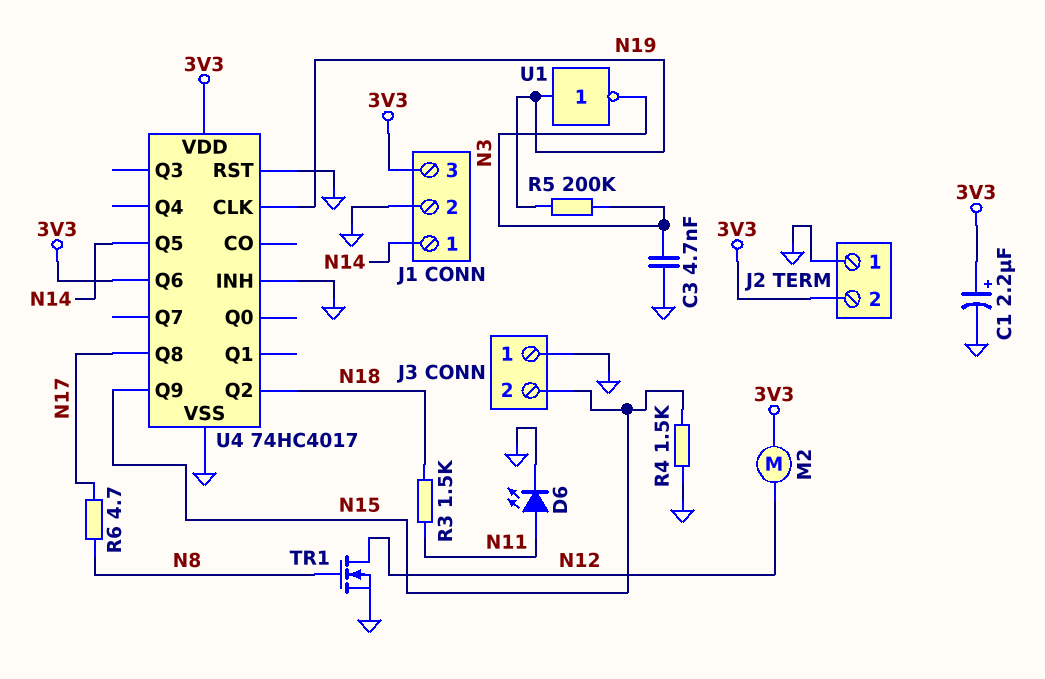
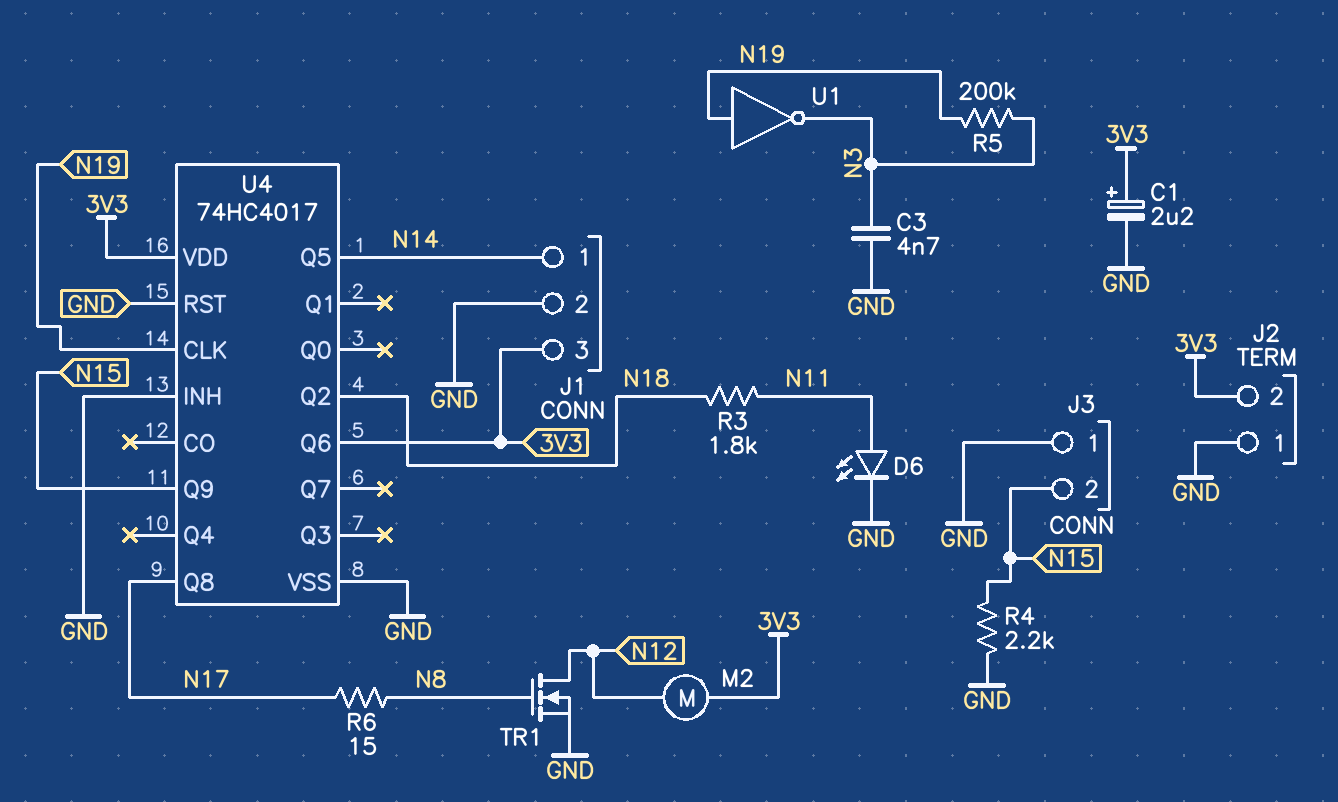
R3: 1.5k (N11, N18) -> 1.8k (N11, N18)
R4: 1.5k (GND, N15) -> 2.2k (GND, N15)
R6: 4.7 (N8, N17) -> 15 (N8, N17)

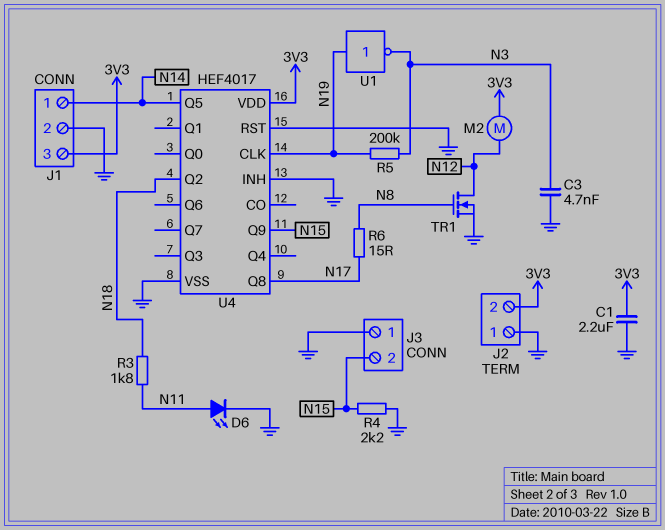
C1: 2.2uF (plus 3V3, minus GND) -> 2.2uF (3V3, GND)
U4: 74HC4017 -> HEF4017
U4 pin Q6: 3V3 -> none

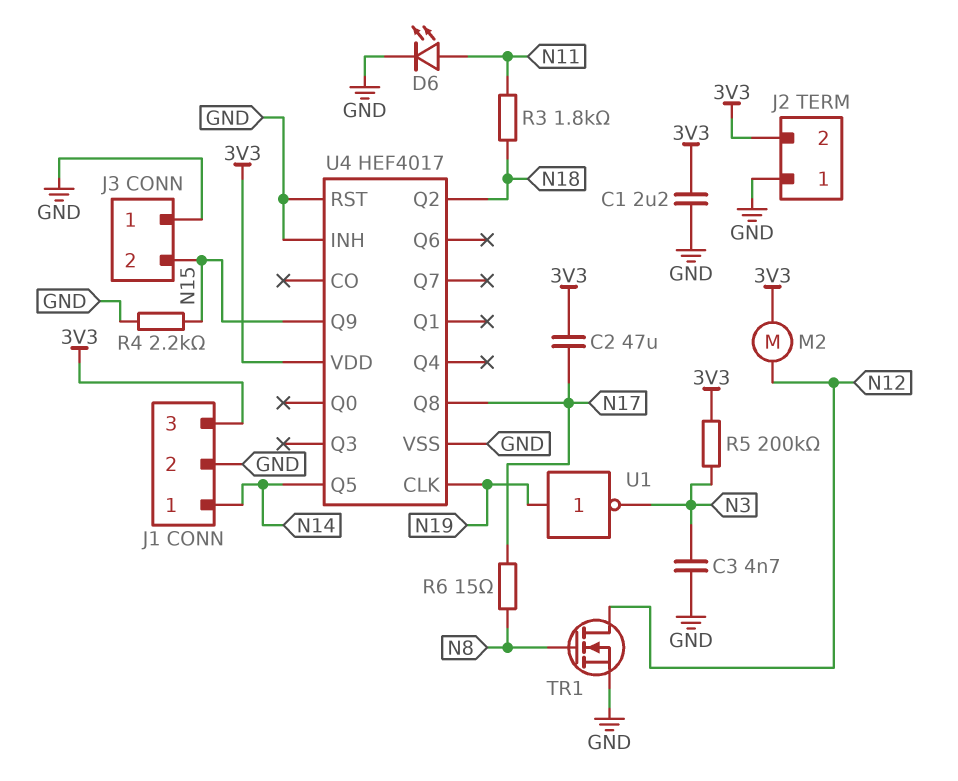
C2: none -> 47uF (3V3, N17)
R5: 200k (N3, N19) -> 200k (3V3, N3)

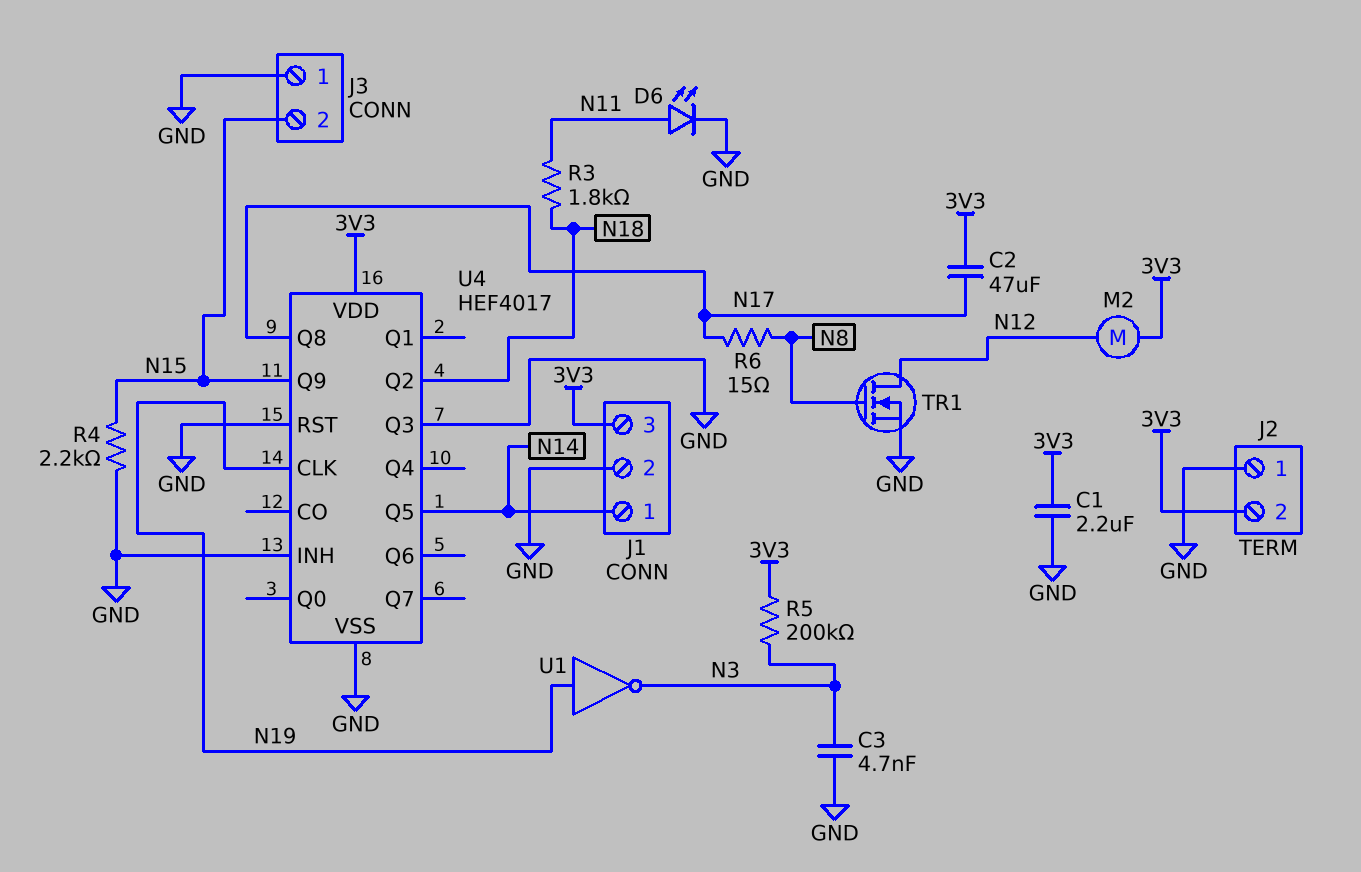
U4 pin Q3: none -> GND

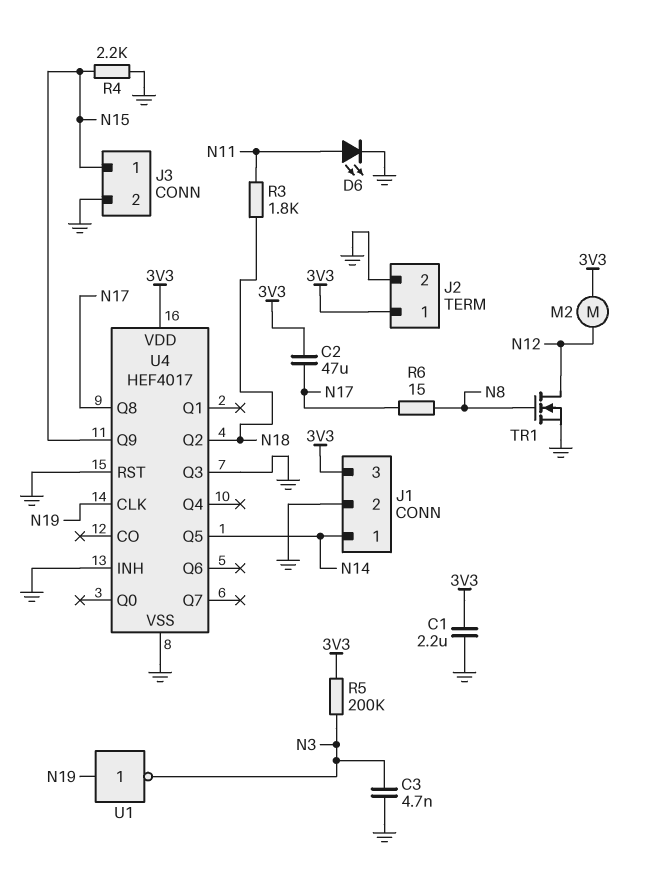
J2 pin 1: GND -> 3V3
J2 pin 2: 3V3 -> GND
J3 pin 1: GND -> N15
J3 pin 2: N15 -> GND

